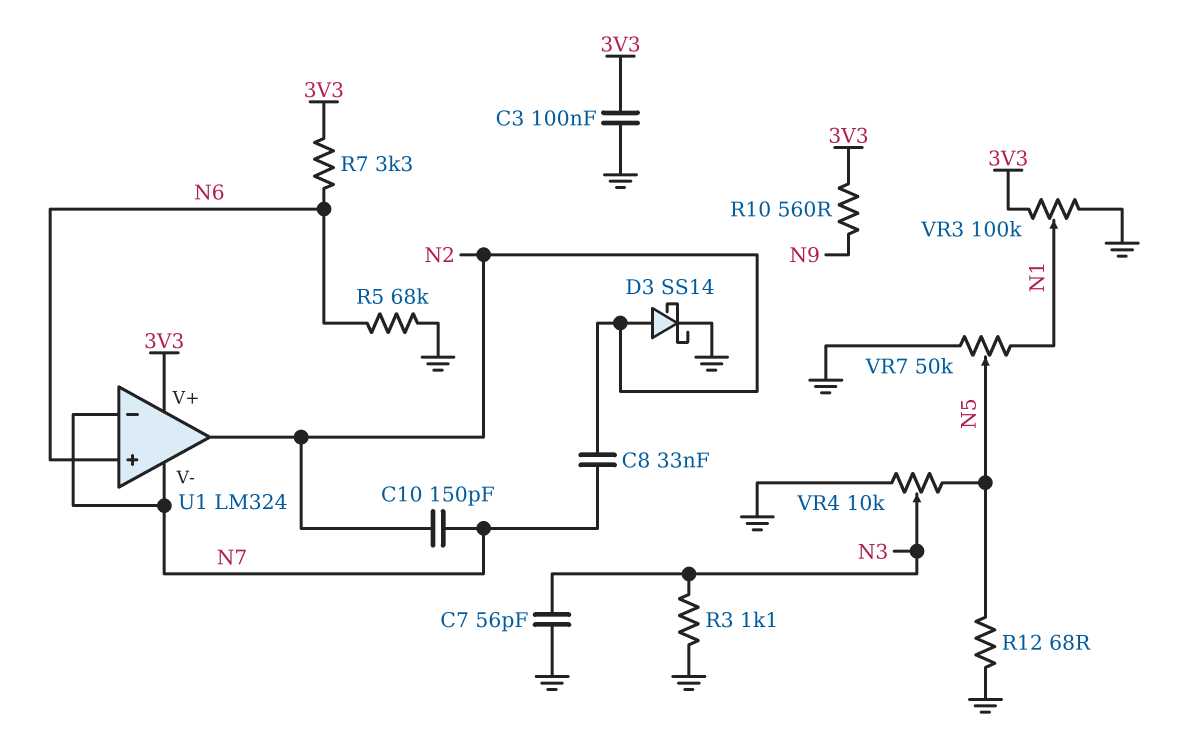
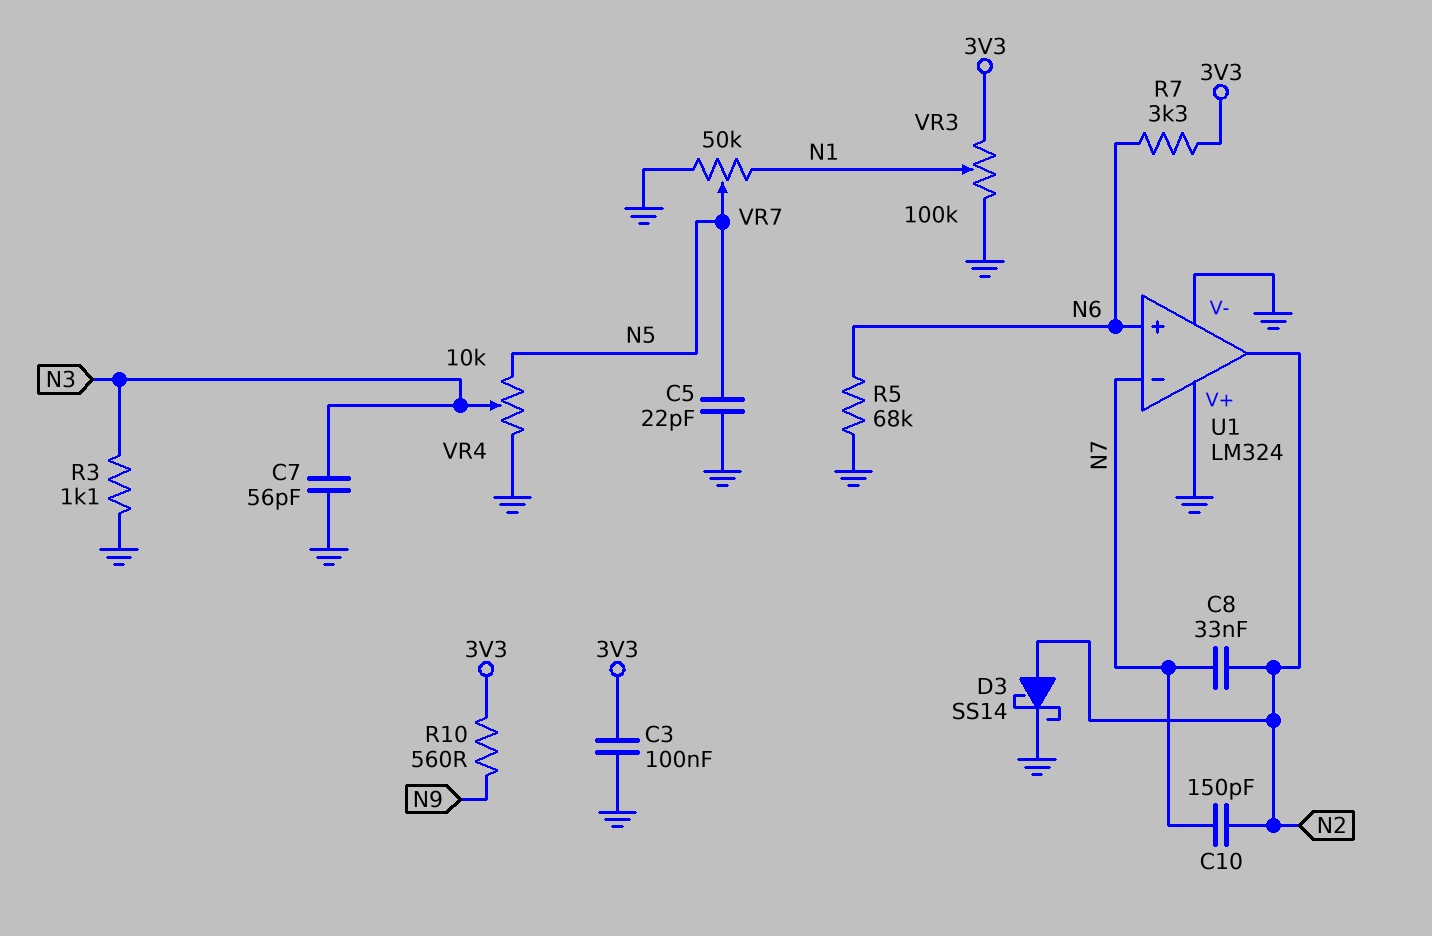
C5: none -> 22pF (GND, N5)
R12: 68 (GND, N5) -> none
U1 pin V+: 3V3 -> GND
U1 pin V-: N7 -> GND

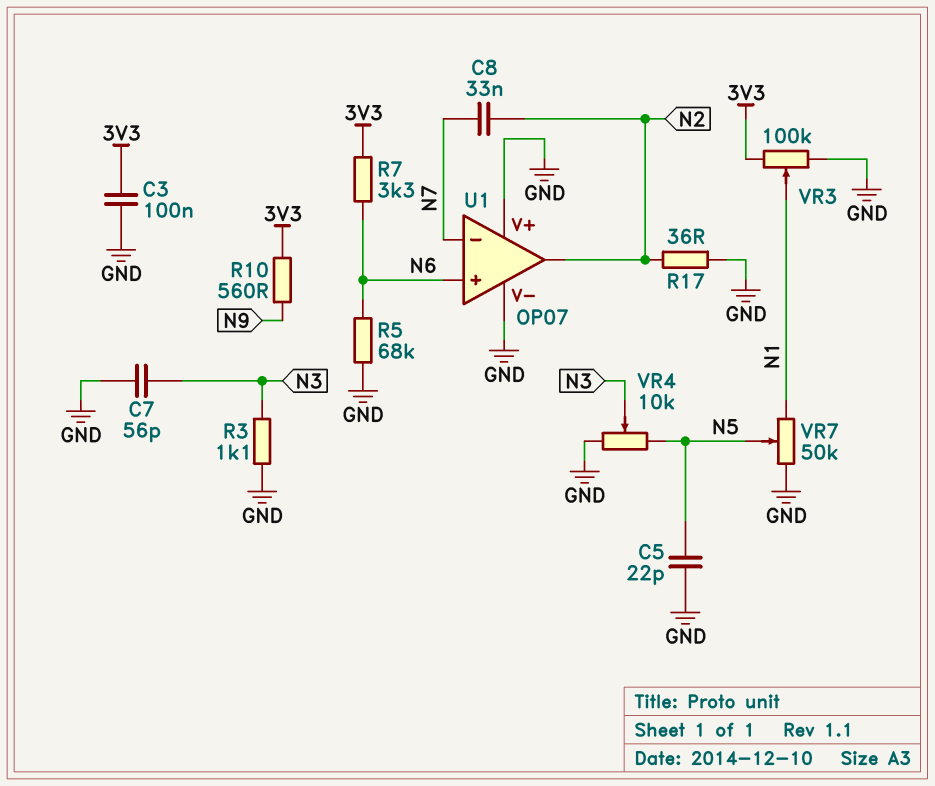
C10: 150pF (N2, N7) -> none
D3: schottky SS14 (A N2, K GND) -> none
R17: none -> 36 (GND, N2)
U1: LM324 -> OP07

